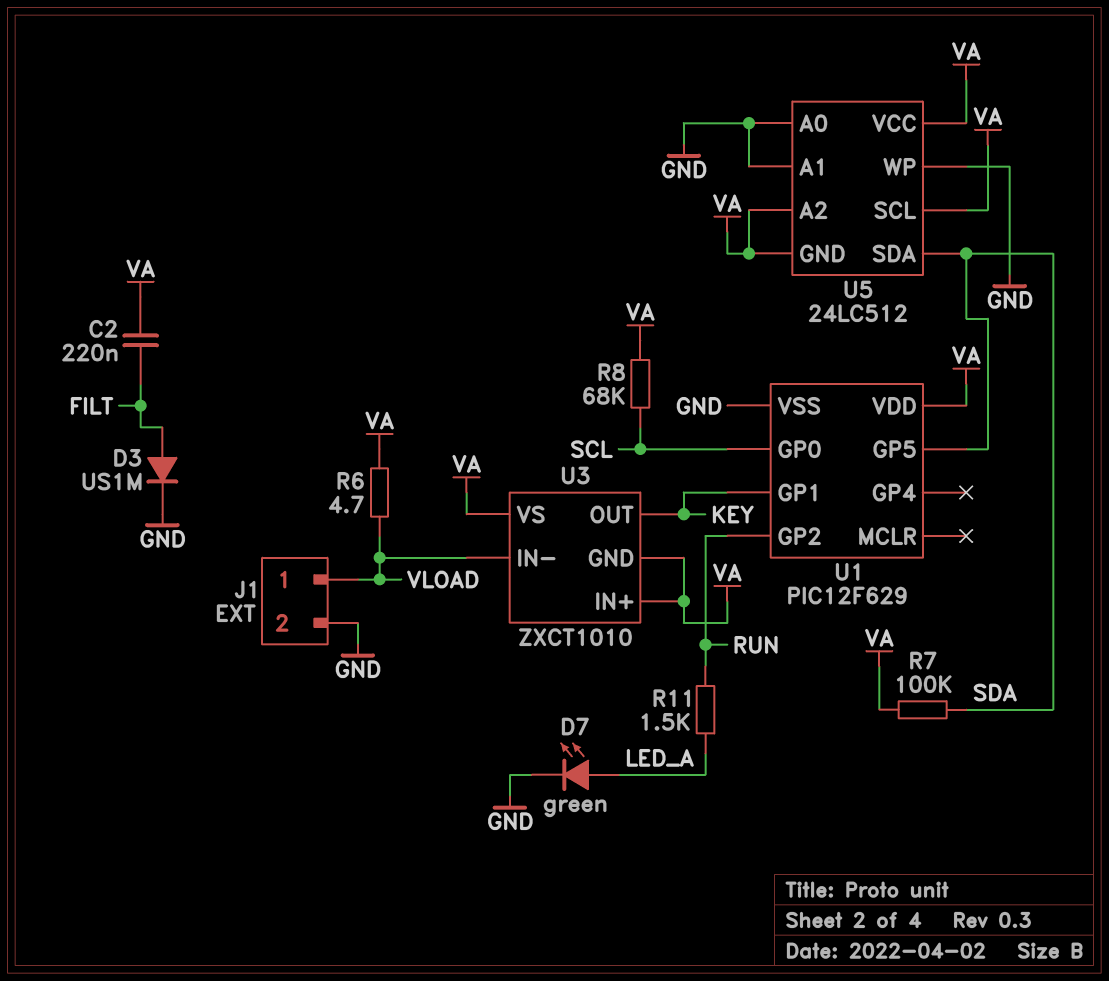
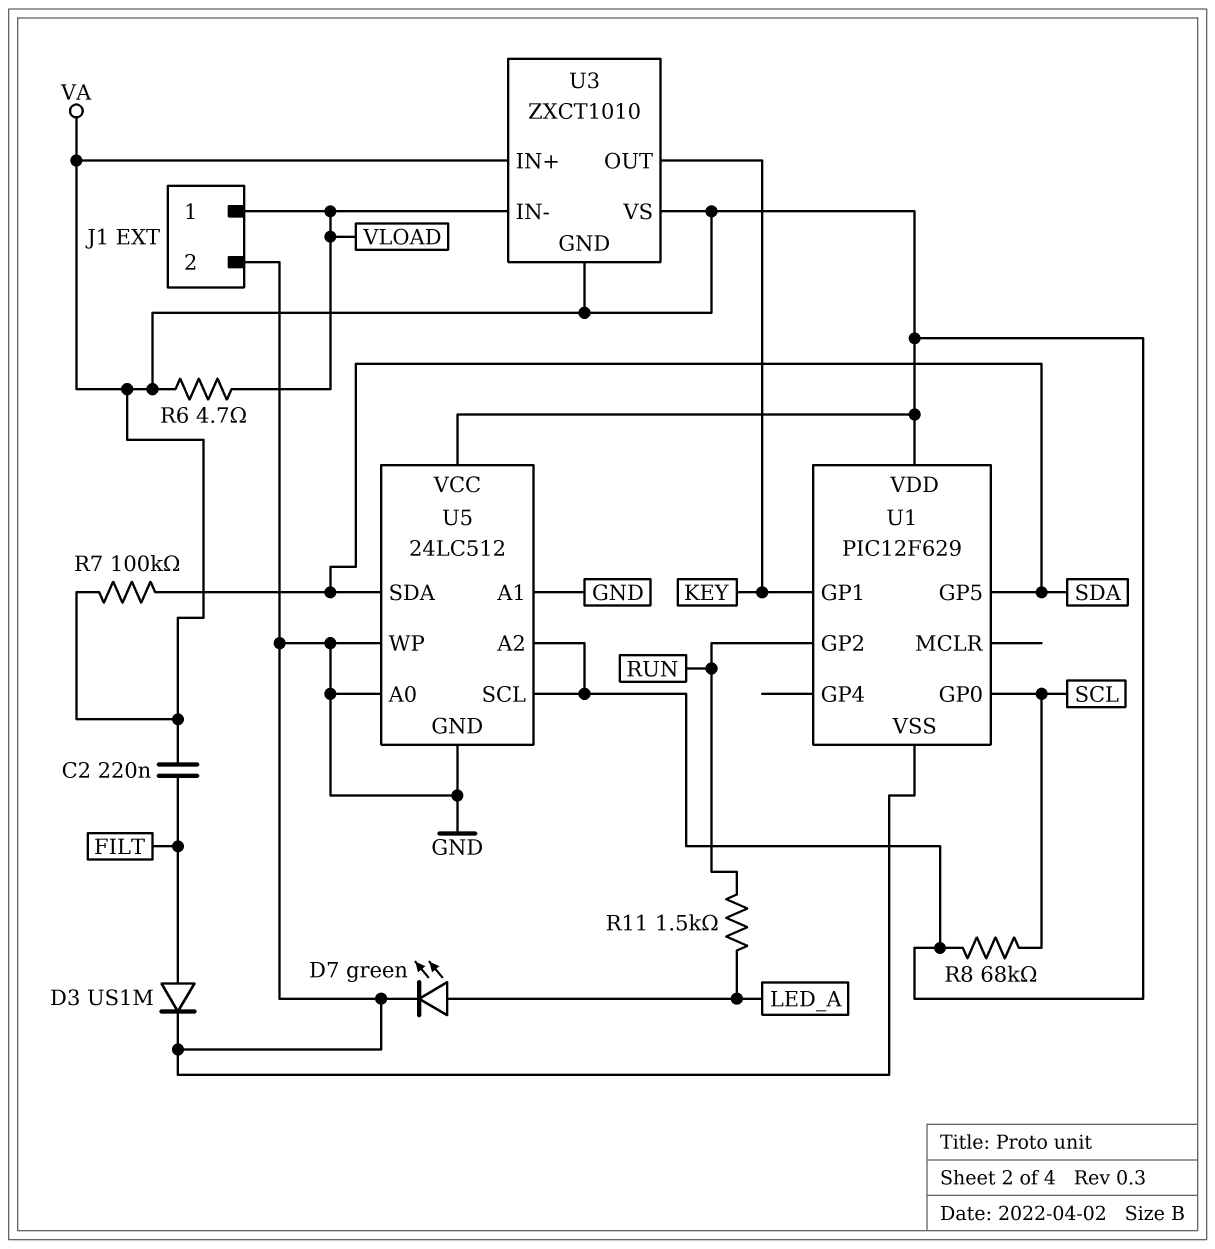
U5 pin GND: VA -> GND

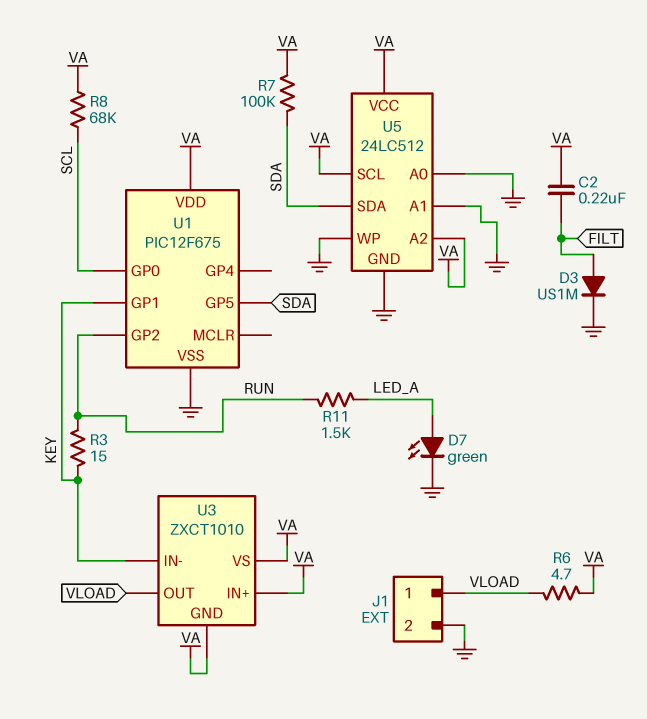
R3: none -> 15 (KEY, RUN)
U1: PIC12F629 -> PIC12F675
U3 pin IN-: VLOAD -> KEY
U3 pin OUT: KEY -> VLOAD

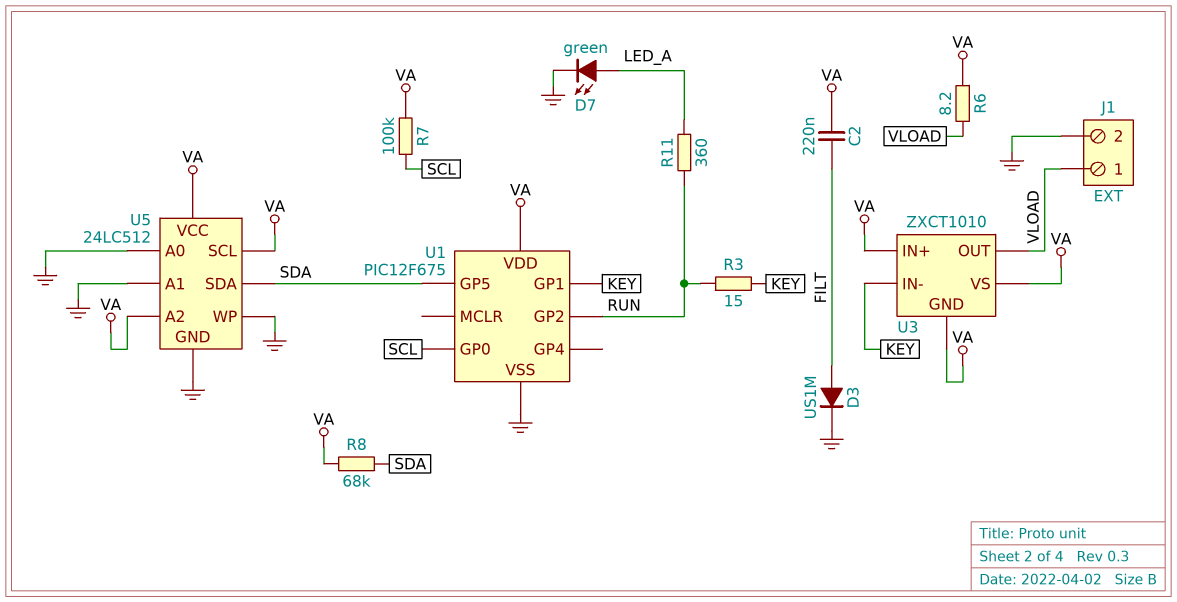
R6: 4.7 (VA, VLOAD) -> 8.2 (VA, VLOAD)
R7: 100k (SDA, VA) -> 100k (SCL, VA)
R8: 68k (SCL, VA) -> 68k (SDA, VA)
R11: 1.5k (LED_A, RUN) -> 360 (LED_A, RUN)

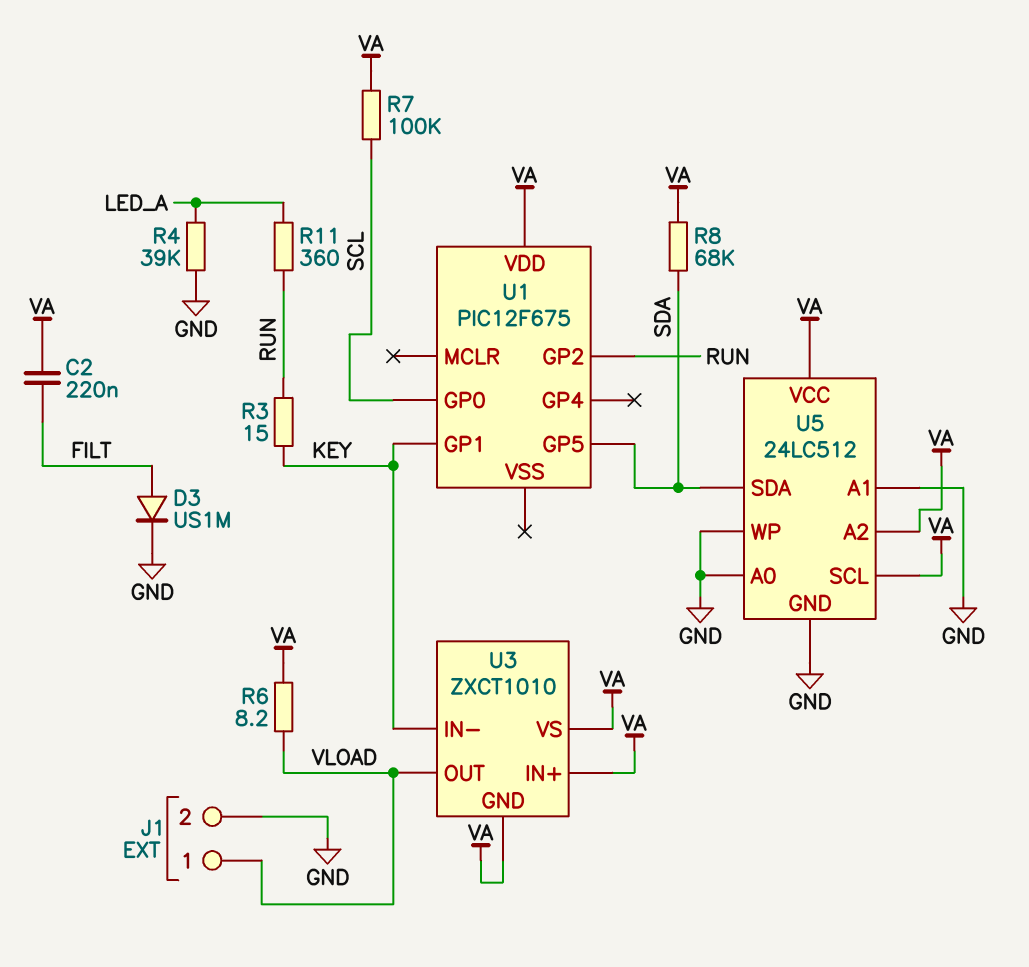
D7: LED green (A LED_A, K GND) -> none
R4: none -> 39k (GND, LED_A)
U1 pin VSS: GND -> none

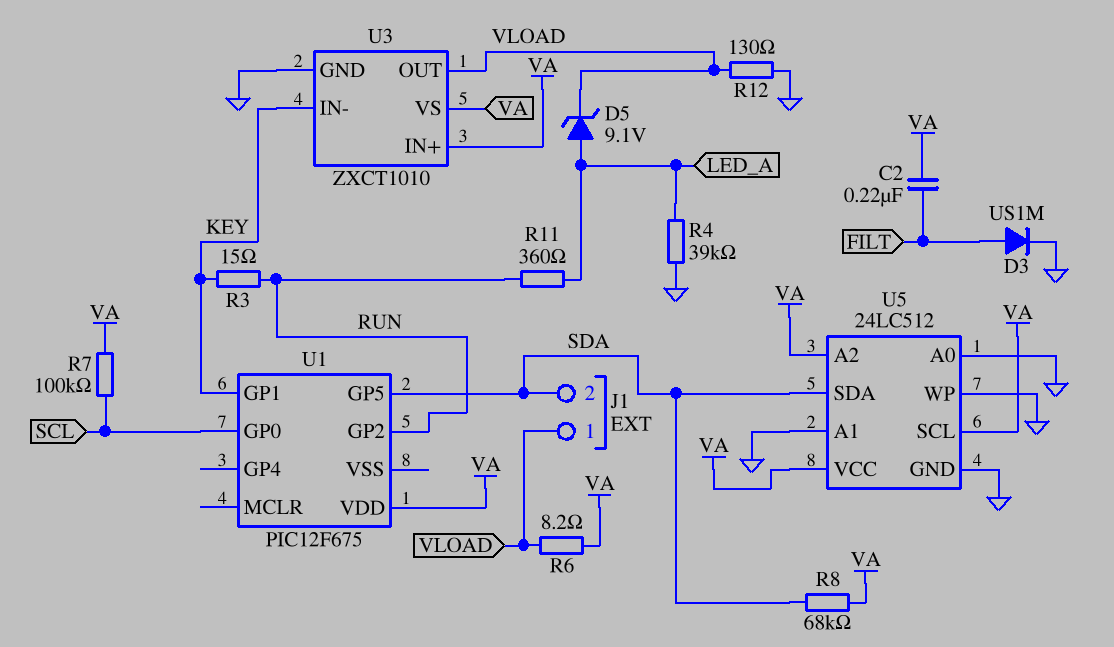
D5: none -> zener 9.1V (A LED_A, K VLOAD)
J1 pin 2: GND -> SDA
R12: none -> 130 (GND, VLOAD)
U3 pin GND: VA -> GND

